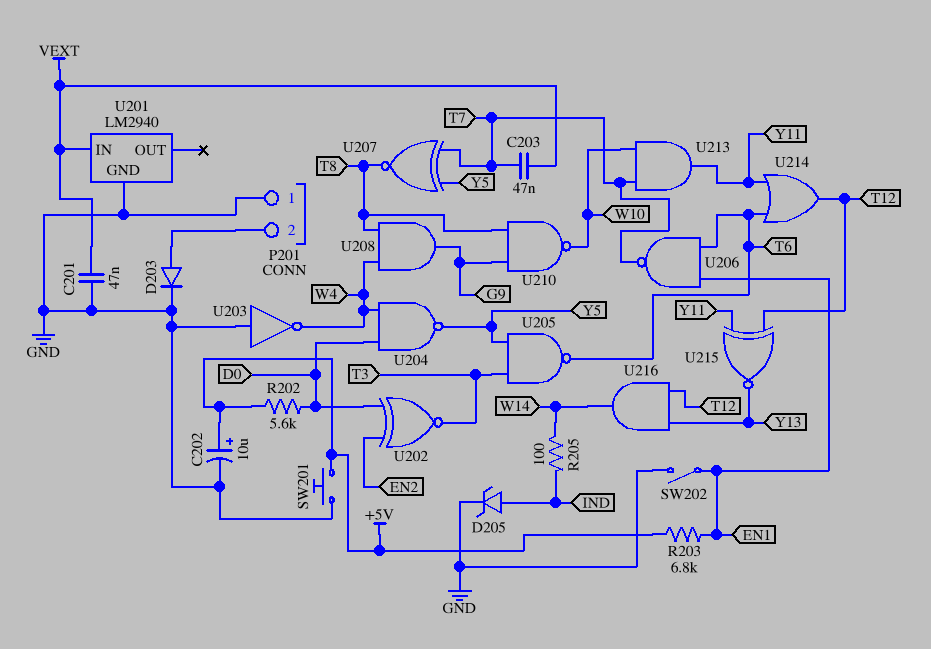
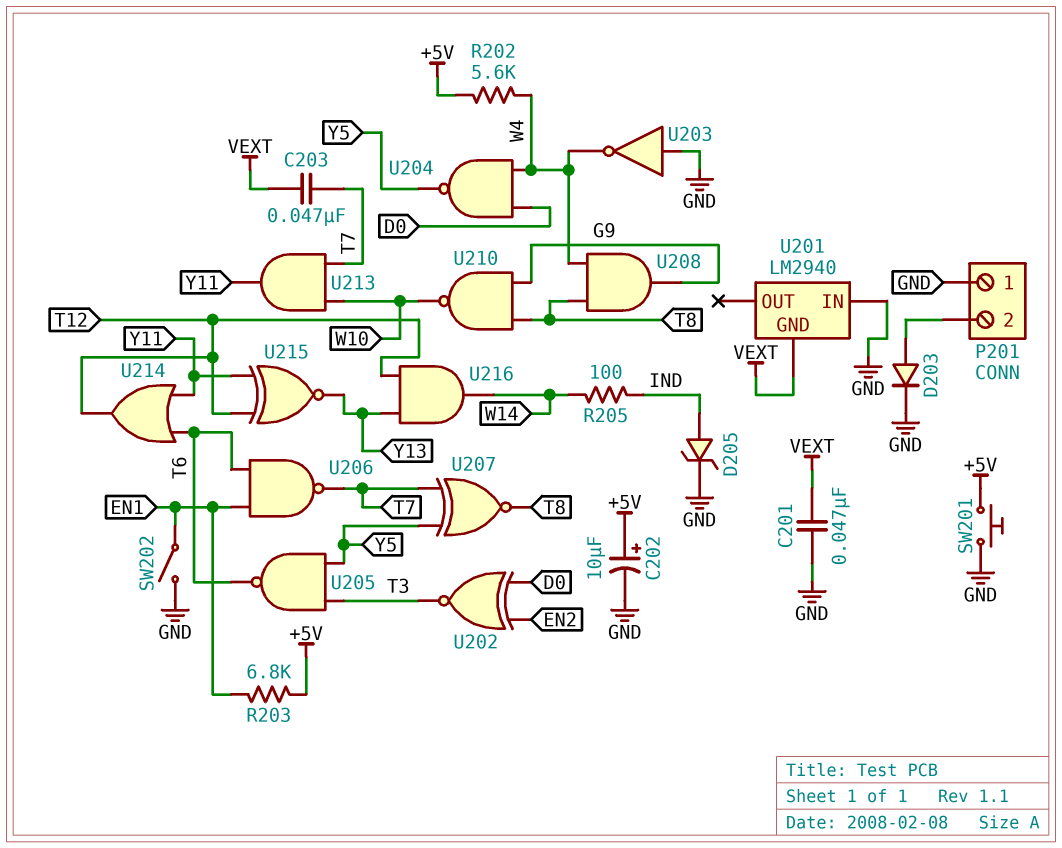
R202: 5.6k (+5V, D0) -> 5.6k (+5V, W4)
U201 pin GND: GND -> VEXT
U201 pin IN: VEXT -> GND

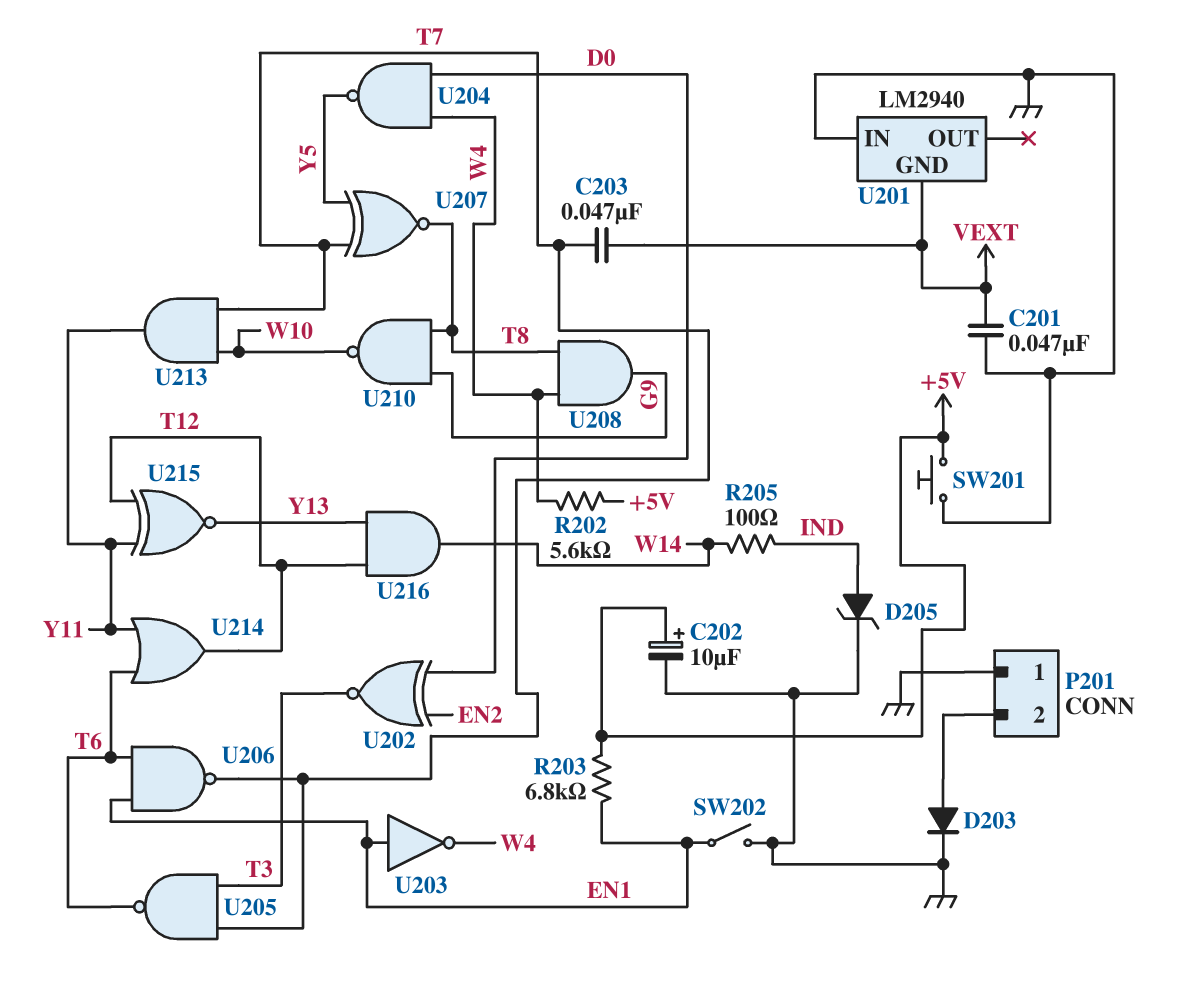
U203: NOT (in GND, out W4) -> NOT (in EN1, out W4)
U205: NAND (in T3, in Y5, out T6) -> NAND (in T3, in T7, out T6)

